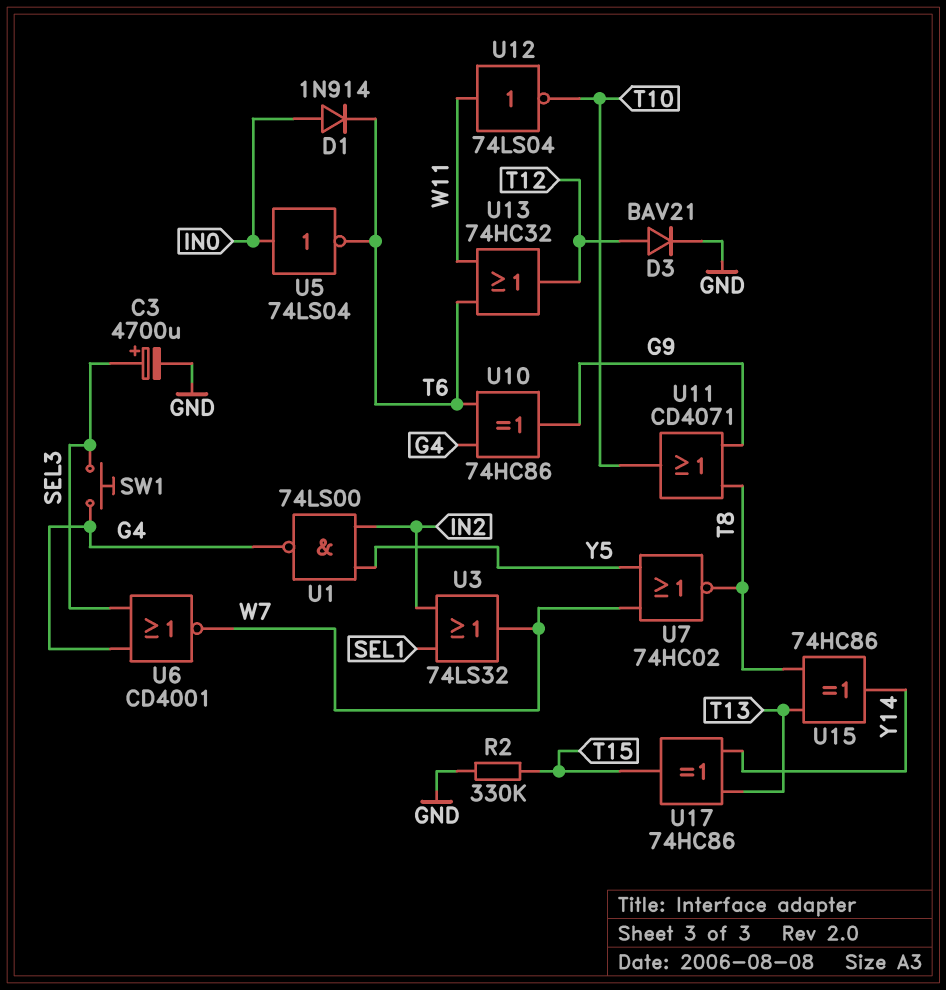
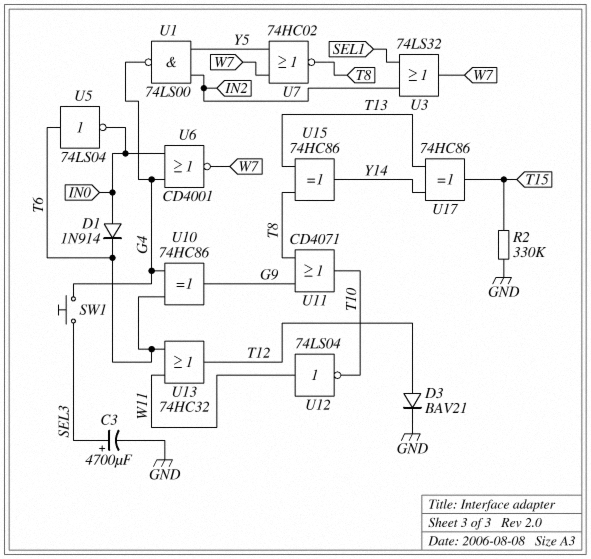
U5: NOT 74LS04 (in IN0, out T6) -> NOT 74LS04 (in T6, out IN0)
U6: NOR CD4001 (in G4, in SEL3, out W7) -> NOR CD4001 (in G4, in IN0, out W7)

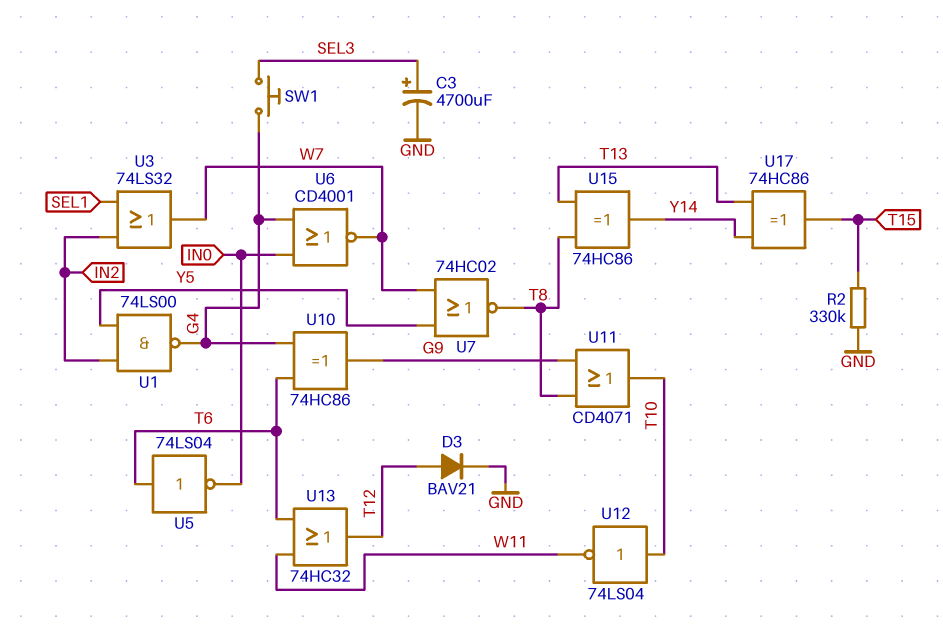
D1: diode 1N914 (A IN0, K T6) -> none
U12: NOT 74LS04 (in W11, out T10) -> NOT 74LS04 (in T10, out W11)

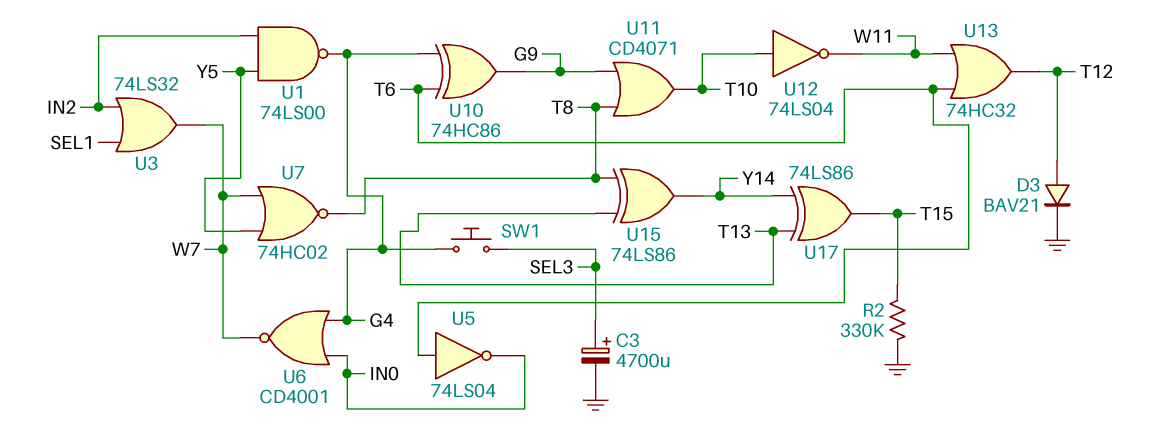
U15: XOR 74HC86 (in T8, in T13, out Y14) -> XOR 74LS86 (in T8, in T13, out Y14)
U17: XOR 74HC86 (in T13, in Y14, out T15) -> XOR 74LS86 (in T13, in Y14, out T15)

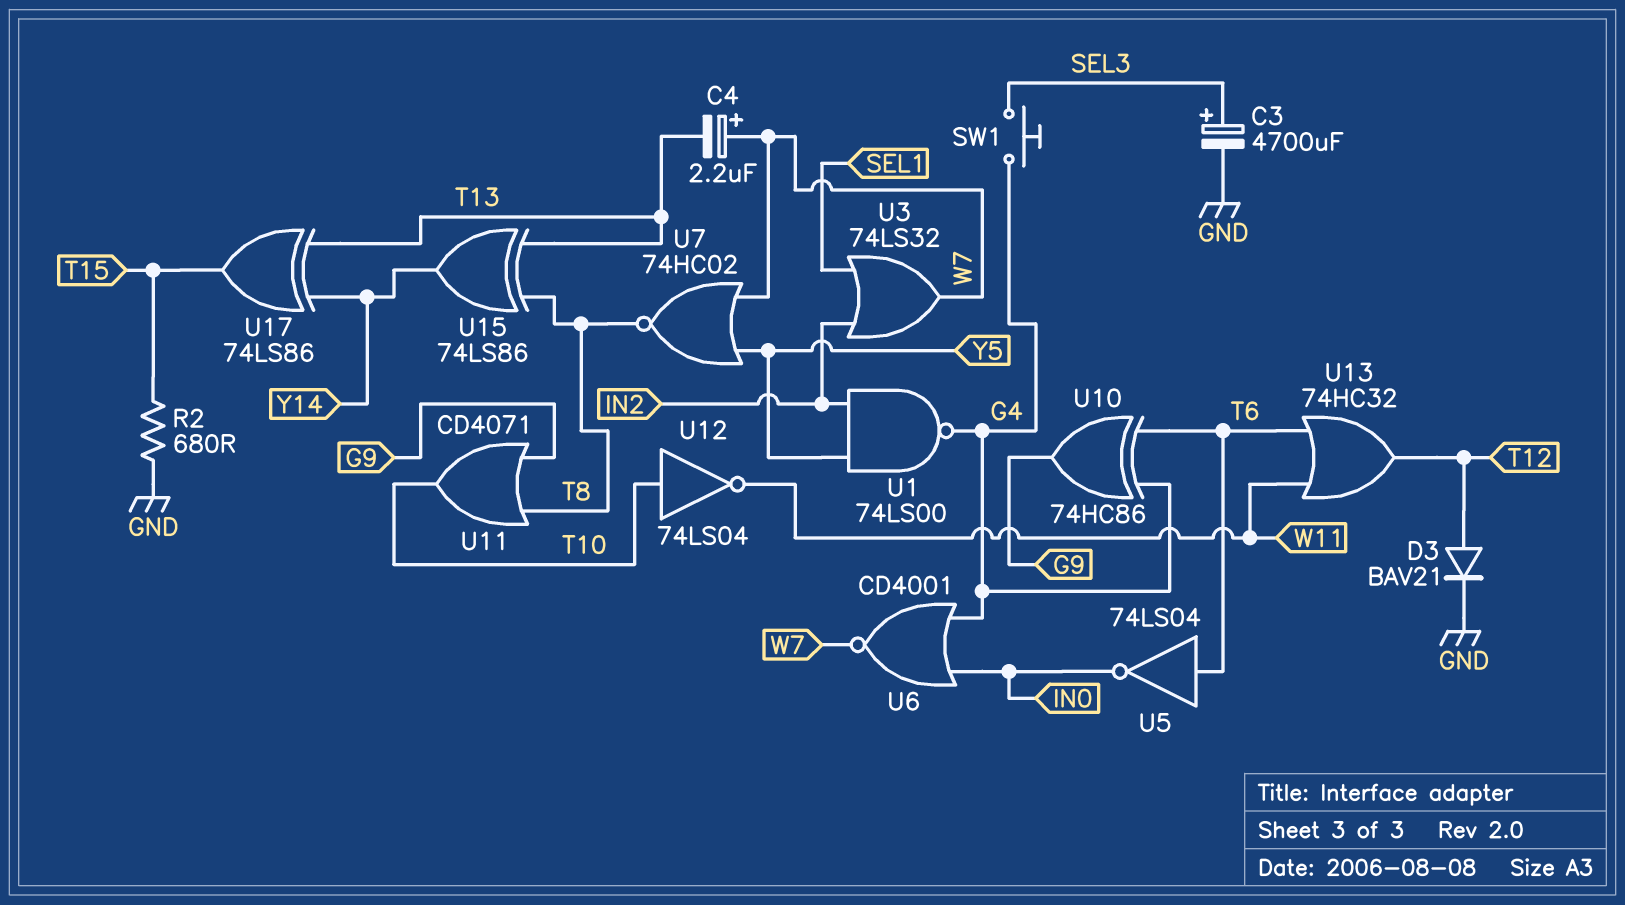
C4: none -> 2.2uF (plus W7, minus T13)
R2: 330k (GND, T15) -> 680 (GND, T15)

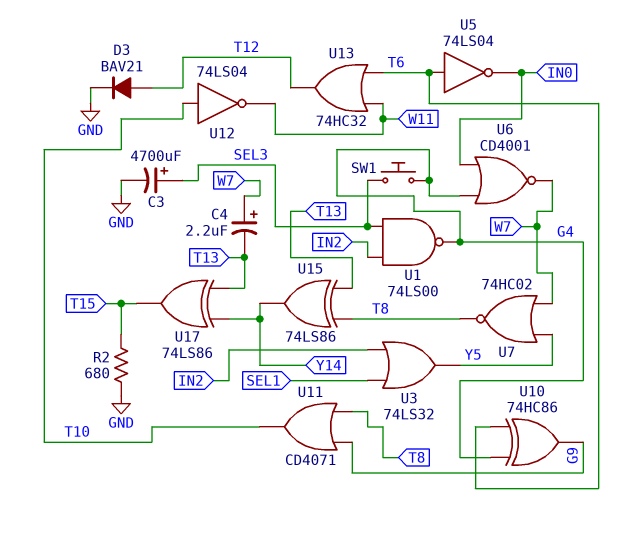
U1: NAND 74LS00 (in IN2, in Y5, out G4) -> NAND 74LS00 (in IN2, in SEL3, out G4)
U3: OR 74LS32 (in IN2, in SEL1, out W7) -> OR 74LS32 (in IN2, in SEL1, out Y5)

